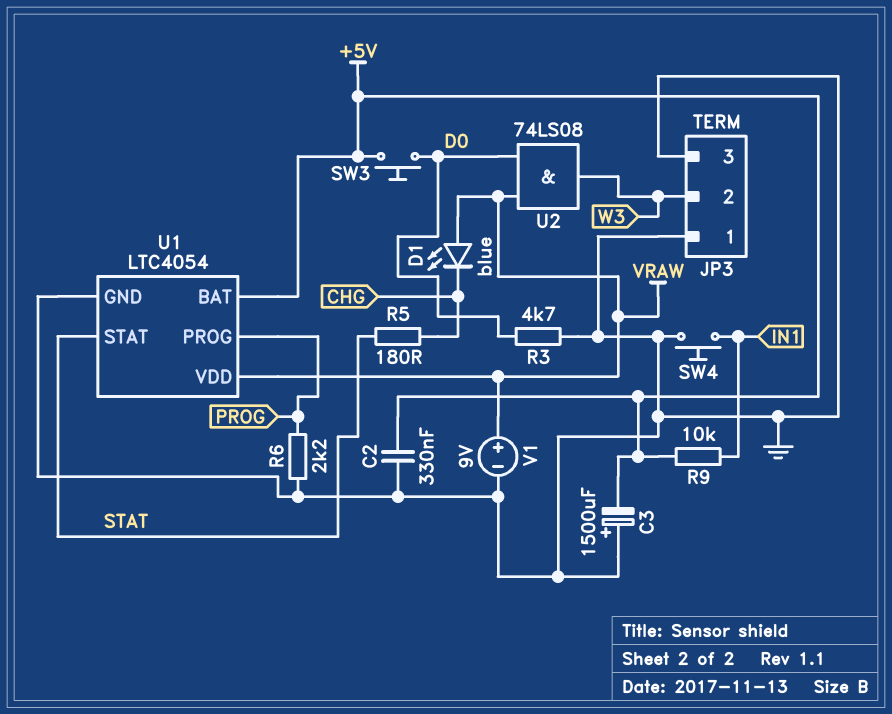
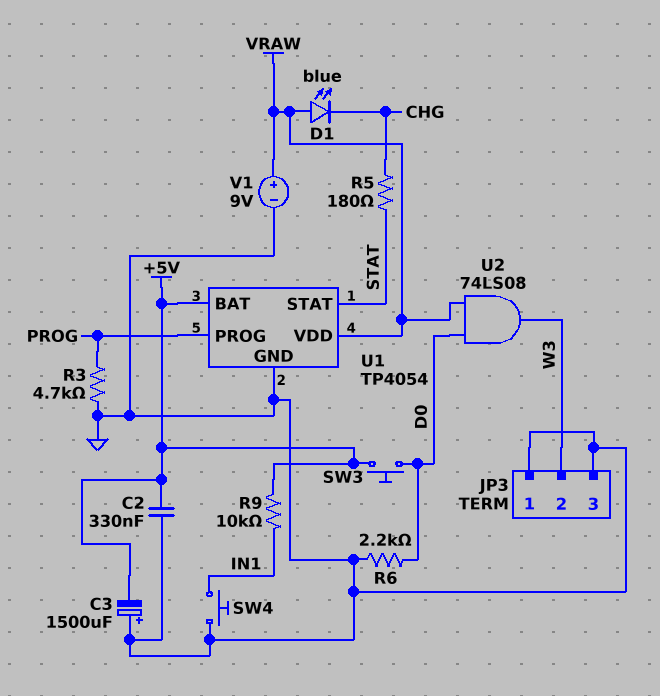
R3: 4.7k (D0, GND) -> 4.7k (GND, PROG)
R6: 2.2k (GND, PROG) -> 2.2k (D0, GND)
U1: LTC4054 -> TP4054

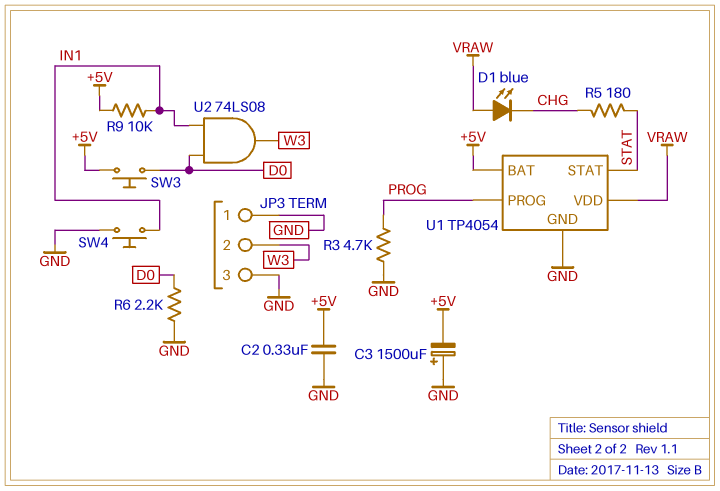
U2: AND 74LS08 (in D0, in VRAW, out W3) -> AND 74LS08 (in D0, in IN1, out W3)
V1: 9V (plus VRAW, minus GND) -> none

